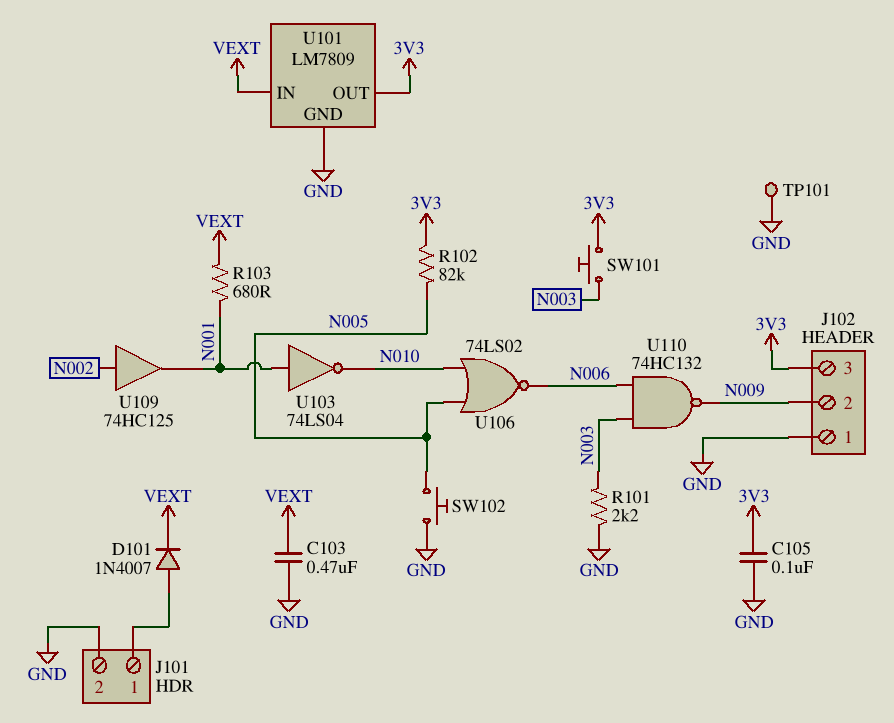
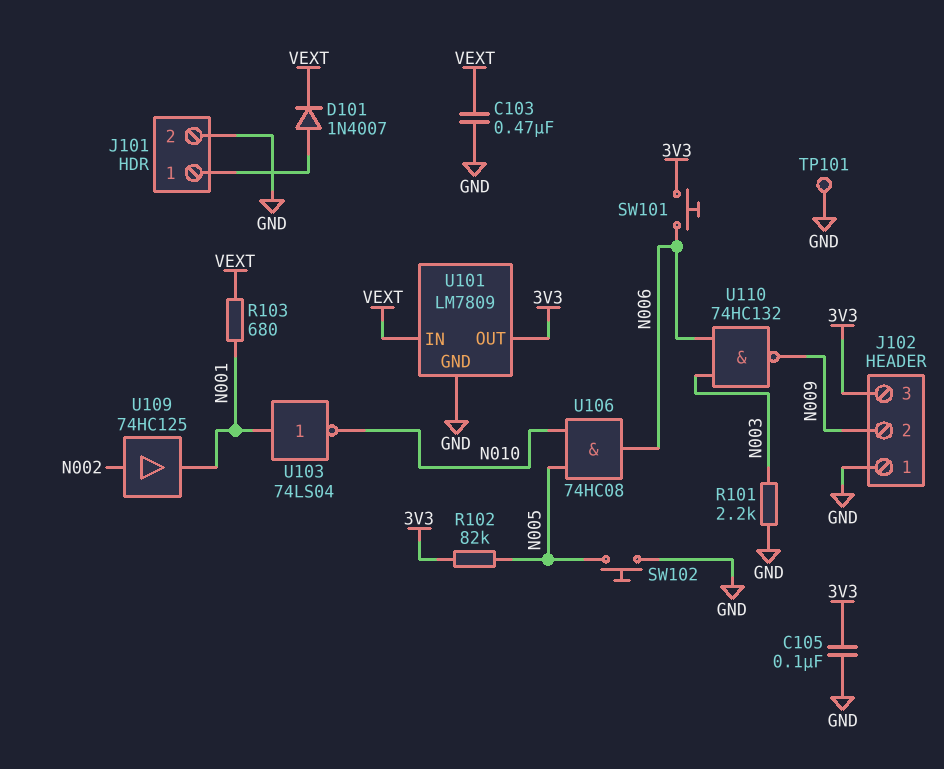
SW101: button (3V3, N003) -> button (3V3, N006)
U106: NOR 74LS02 (in N005, in N010, out N006) -> AND 74HC08 (in N005, in N010, out N006)

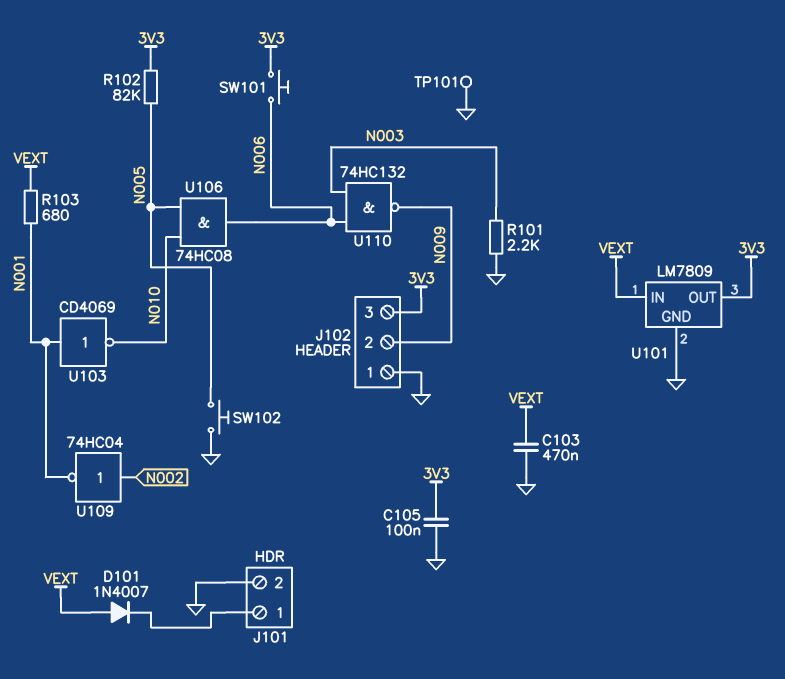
D101: diode 1N4007 (A J101/1, K VEXT) -> diode 1N4007 (A VEXT, K J101/1)
U103: NOT 74LS04 (in N001, out N010) -> NOT CD4069 (in N001, out N010)
U109: buffer 74HC125 (in N002, out N001) -> NOT 74HC04 (in N002, out N001)

